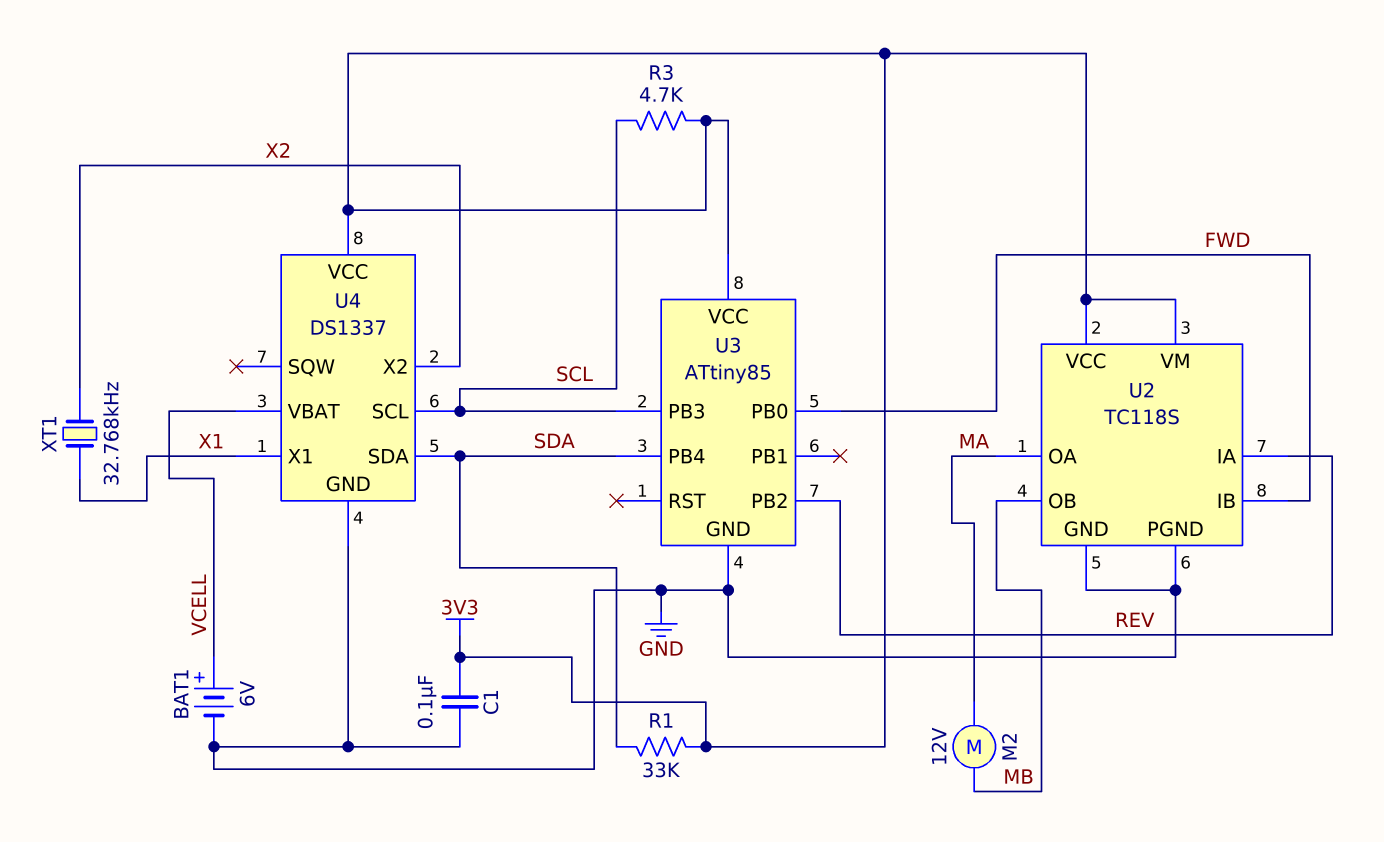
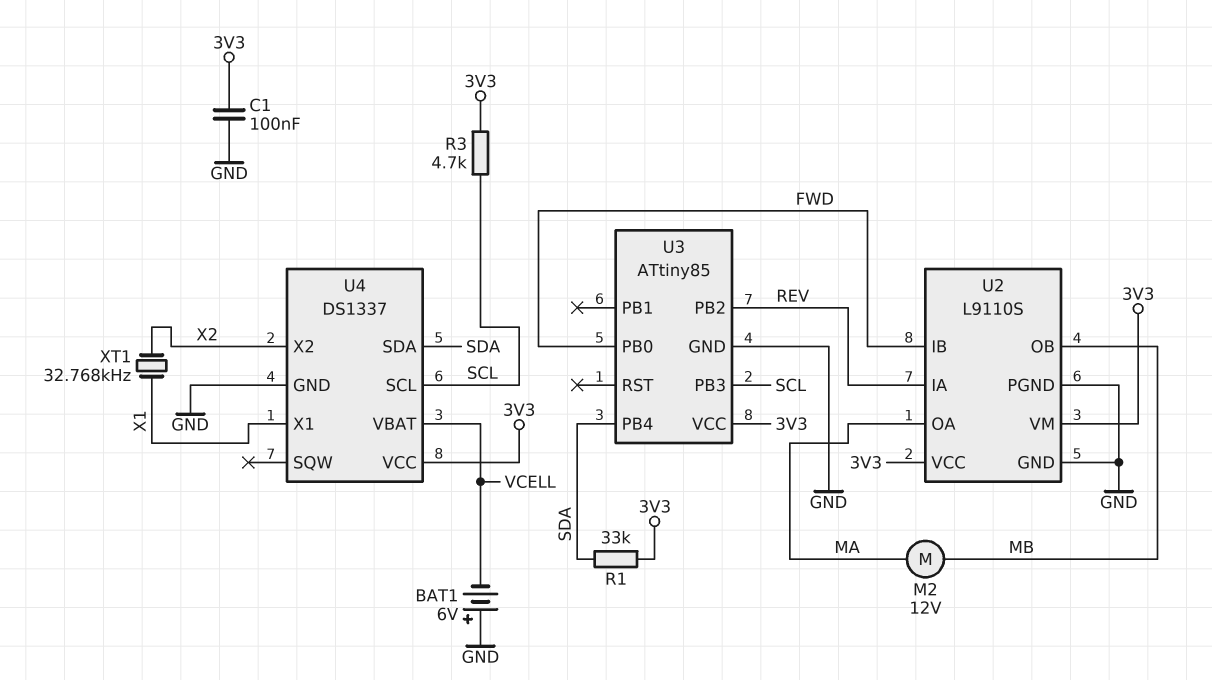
BAT1: 6V (plus VCELL, minus GND) -> 6V (plus GND, minus VCELL)
U2: TC118S -> L9110S

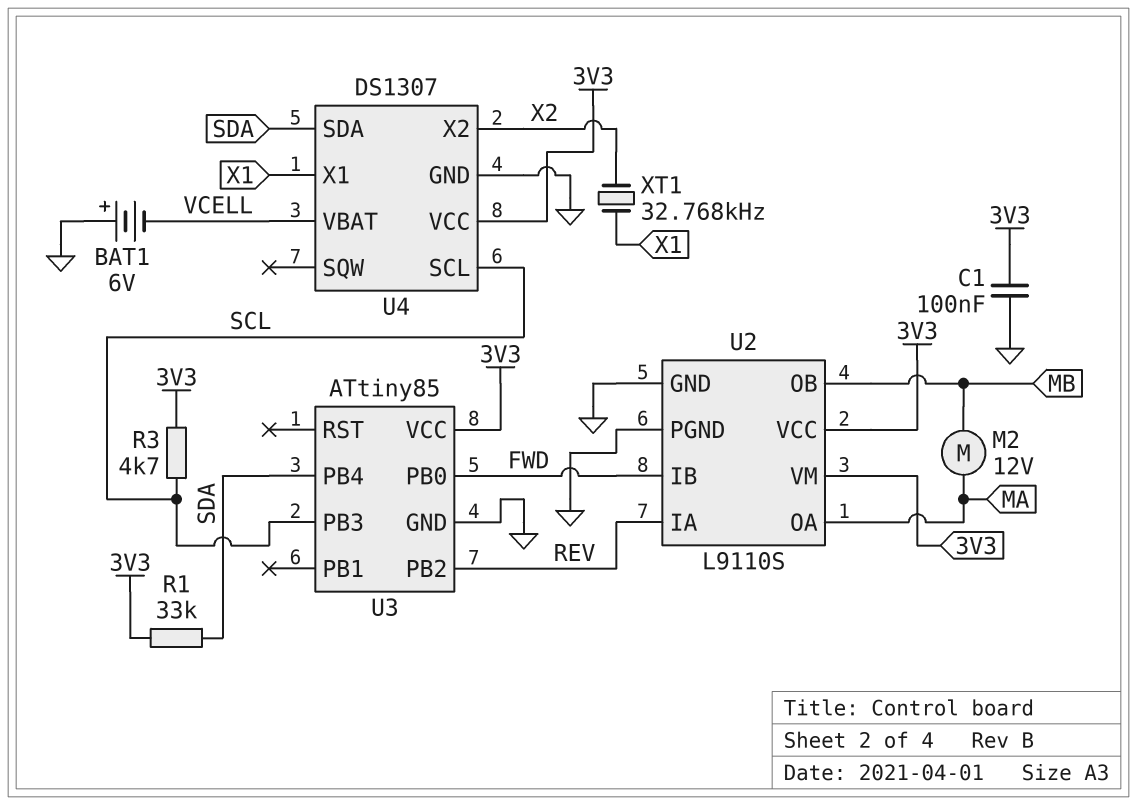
U4: DS1337 -> DS1307

